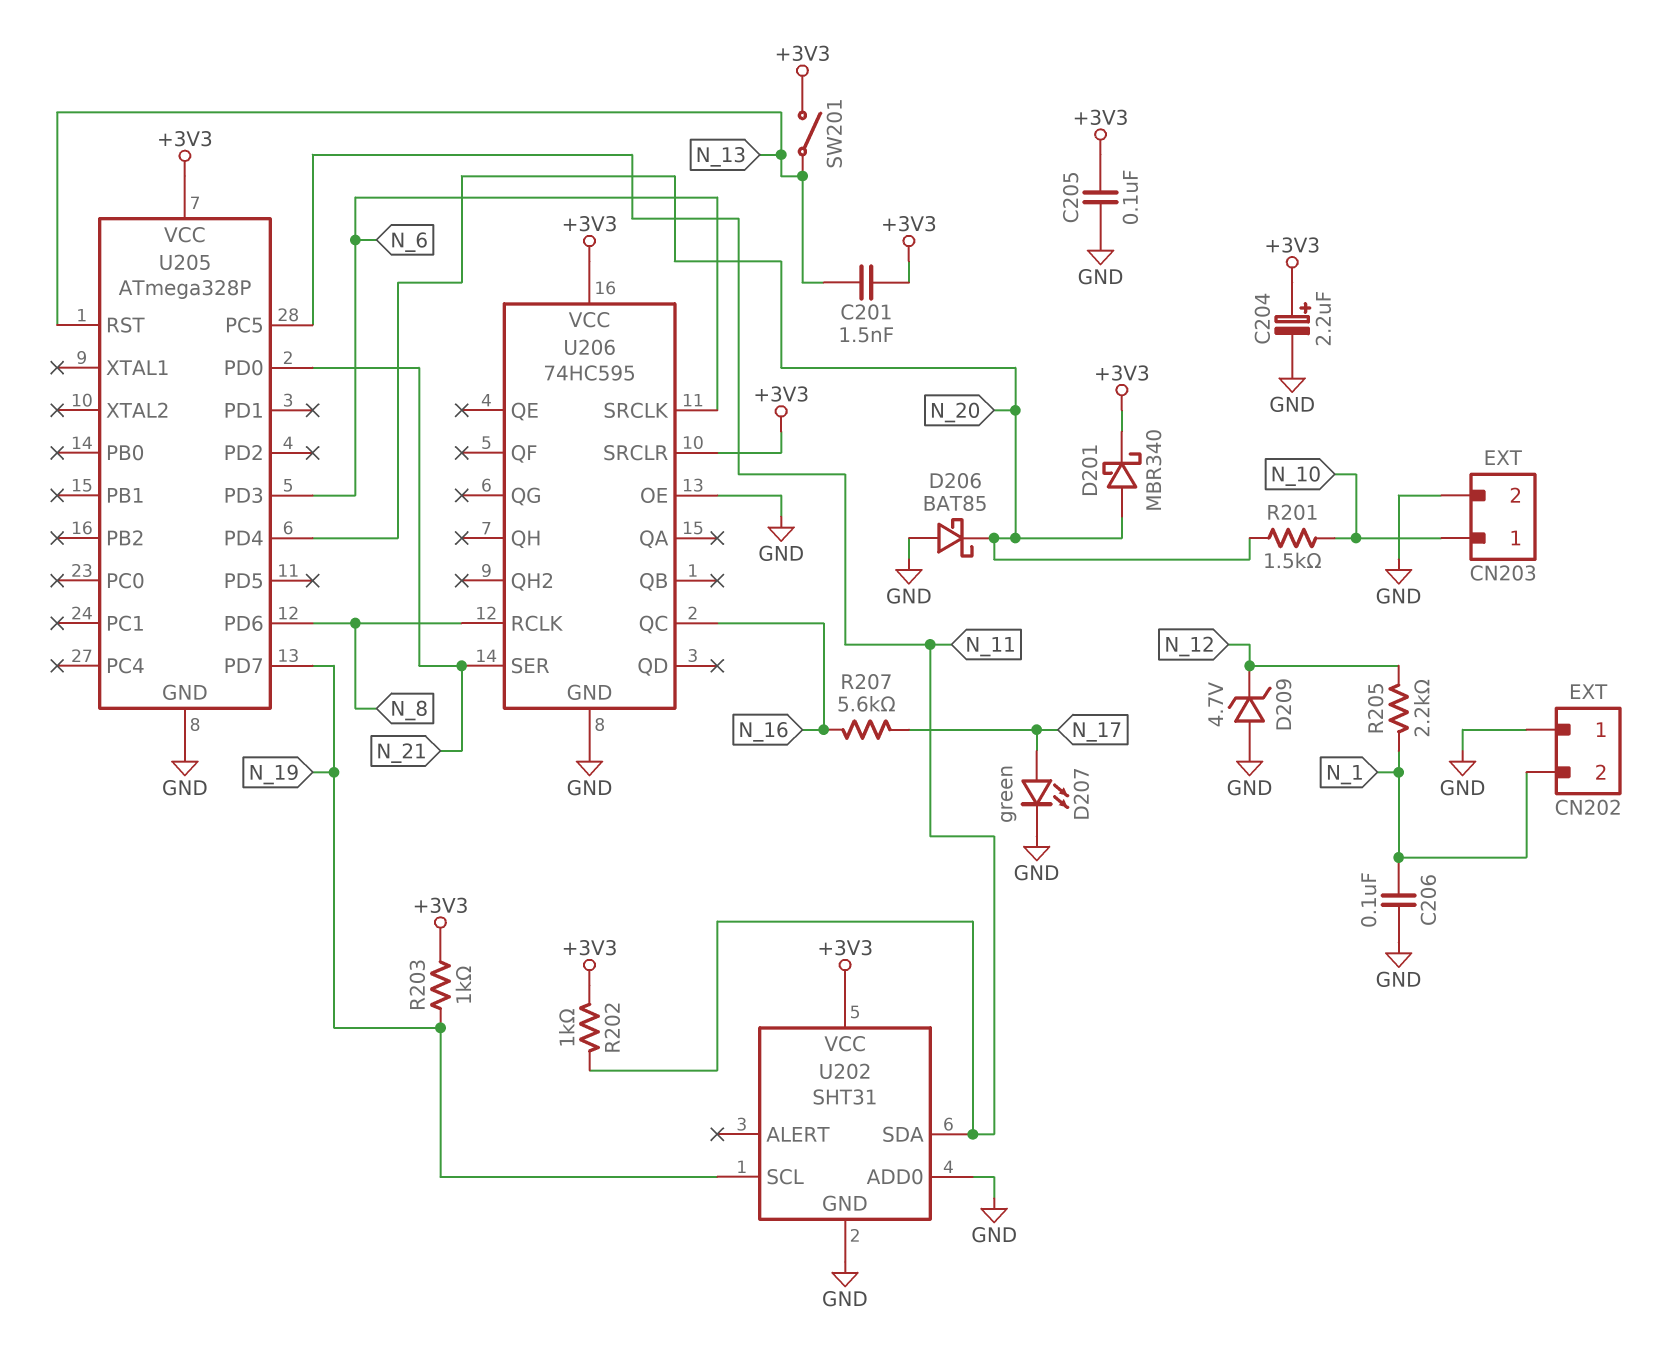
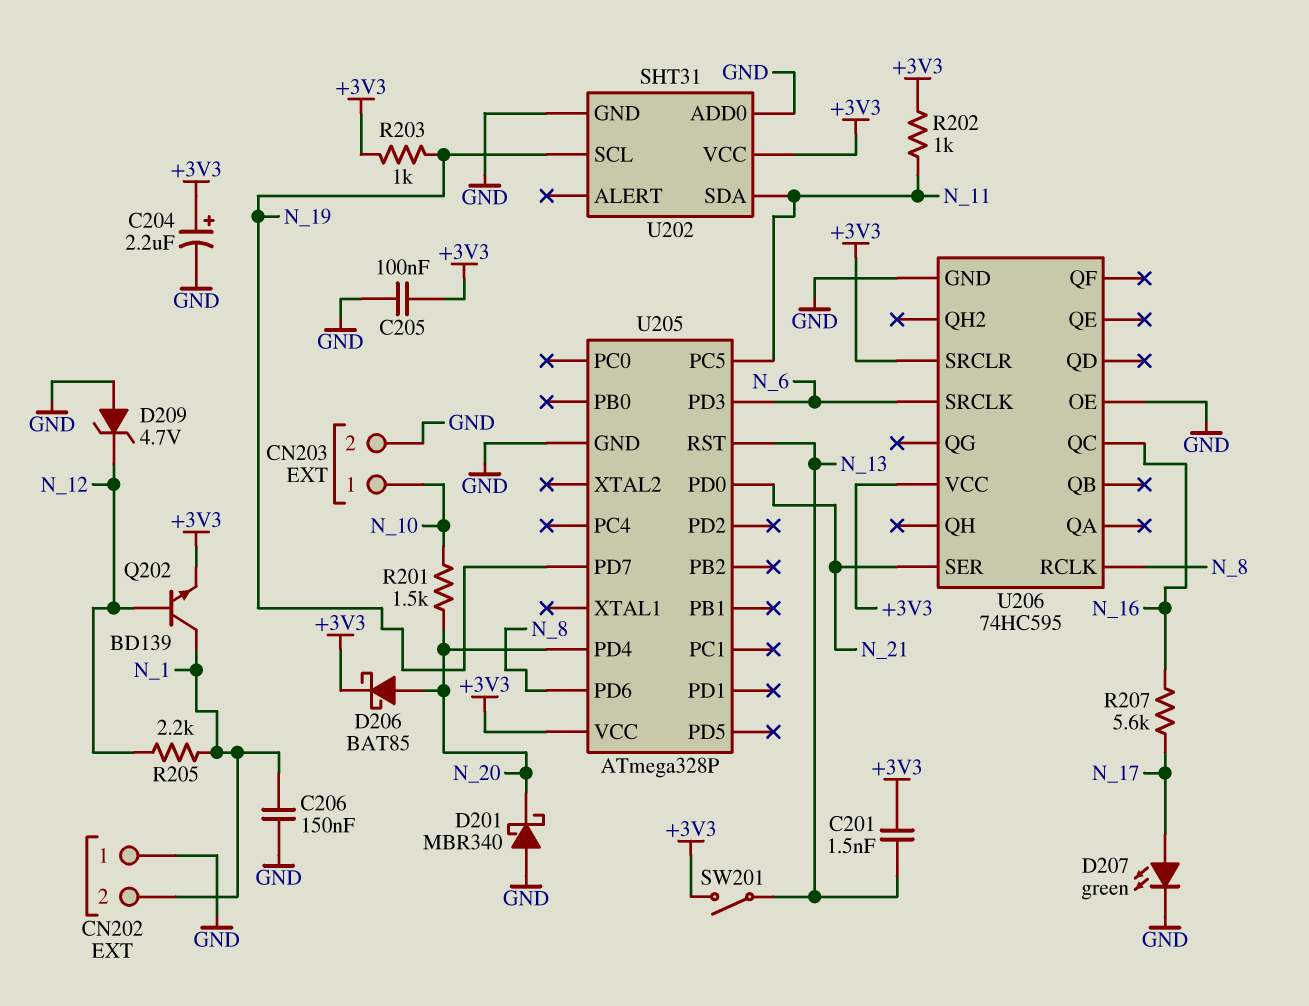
C206: 100nF (GND, N_1) -> 150nF (GND, N_1)
D201: schottky MBR340 (A N_20, K +3V3) -> schottky MBR340 (A GND, K N_20)
D206: schottky BAT85 (A GND, K N_20) -> schottky BAT85 (A N_20, K +3V3)
Q202: none -> NPN BD139 (B N_12, C N_1, E +3V3)

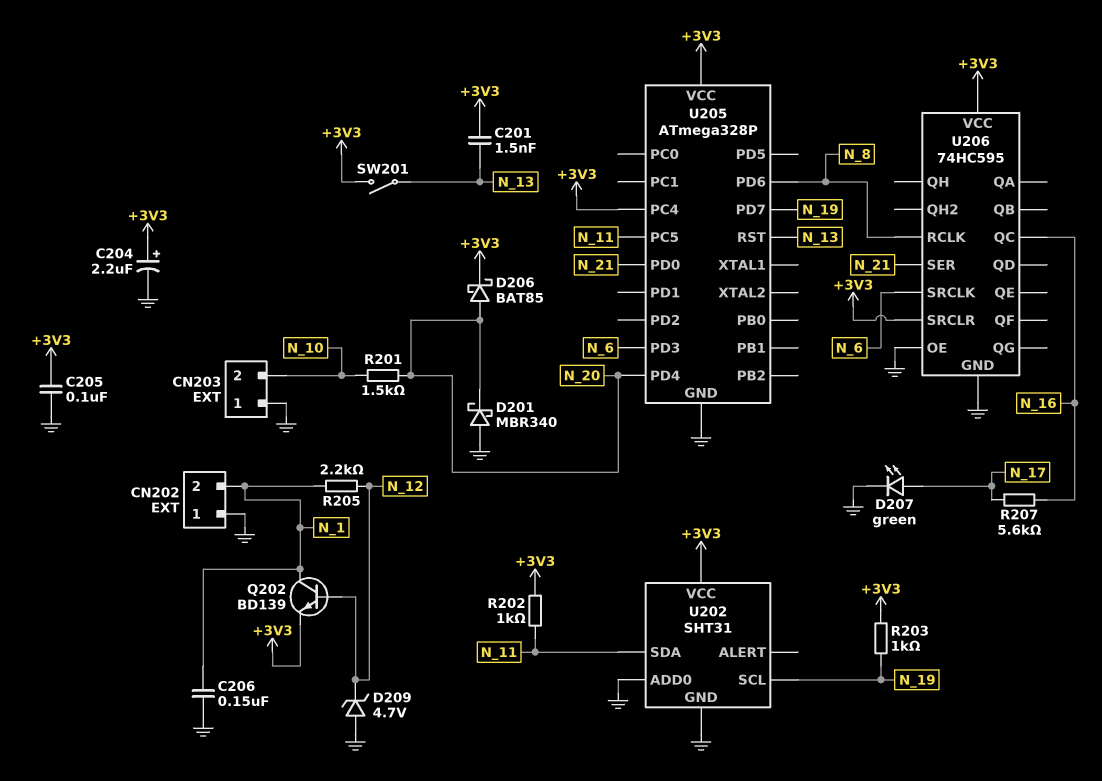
CN203 pin 1: N_10 -> GND
CN203 pin 2: GND -> N_10
U205 pin PC4: none -> +3V3

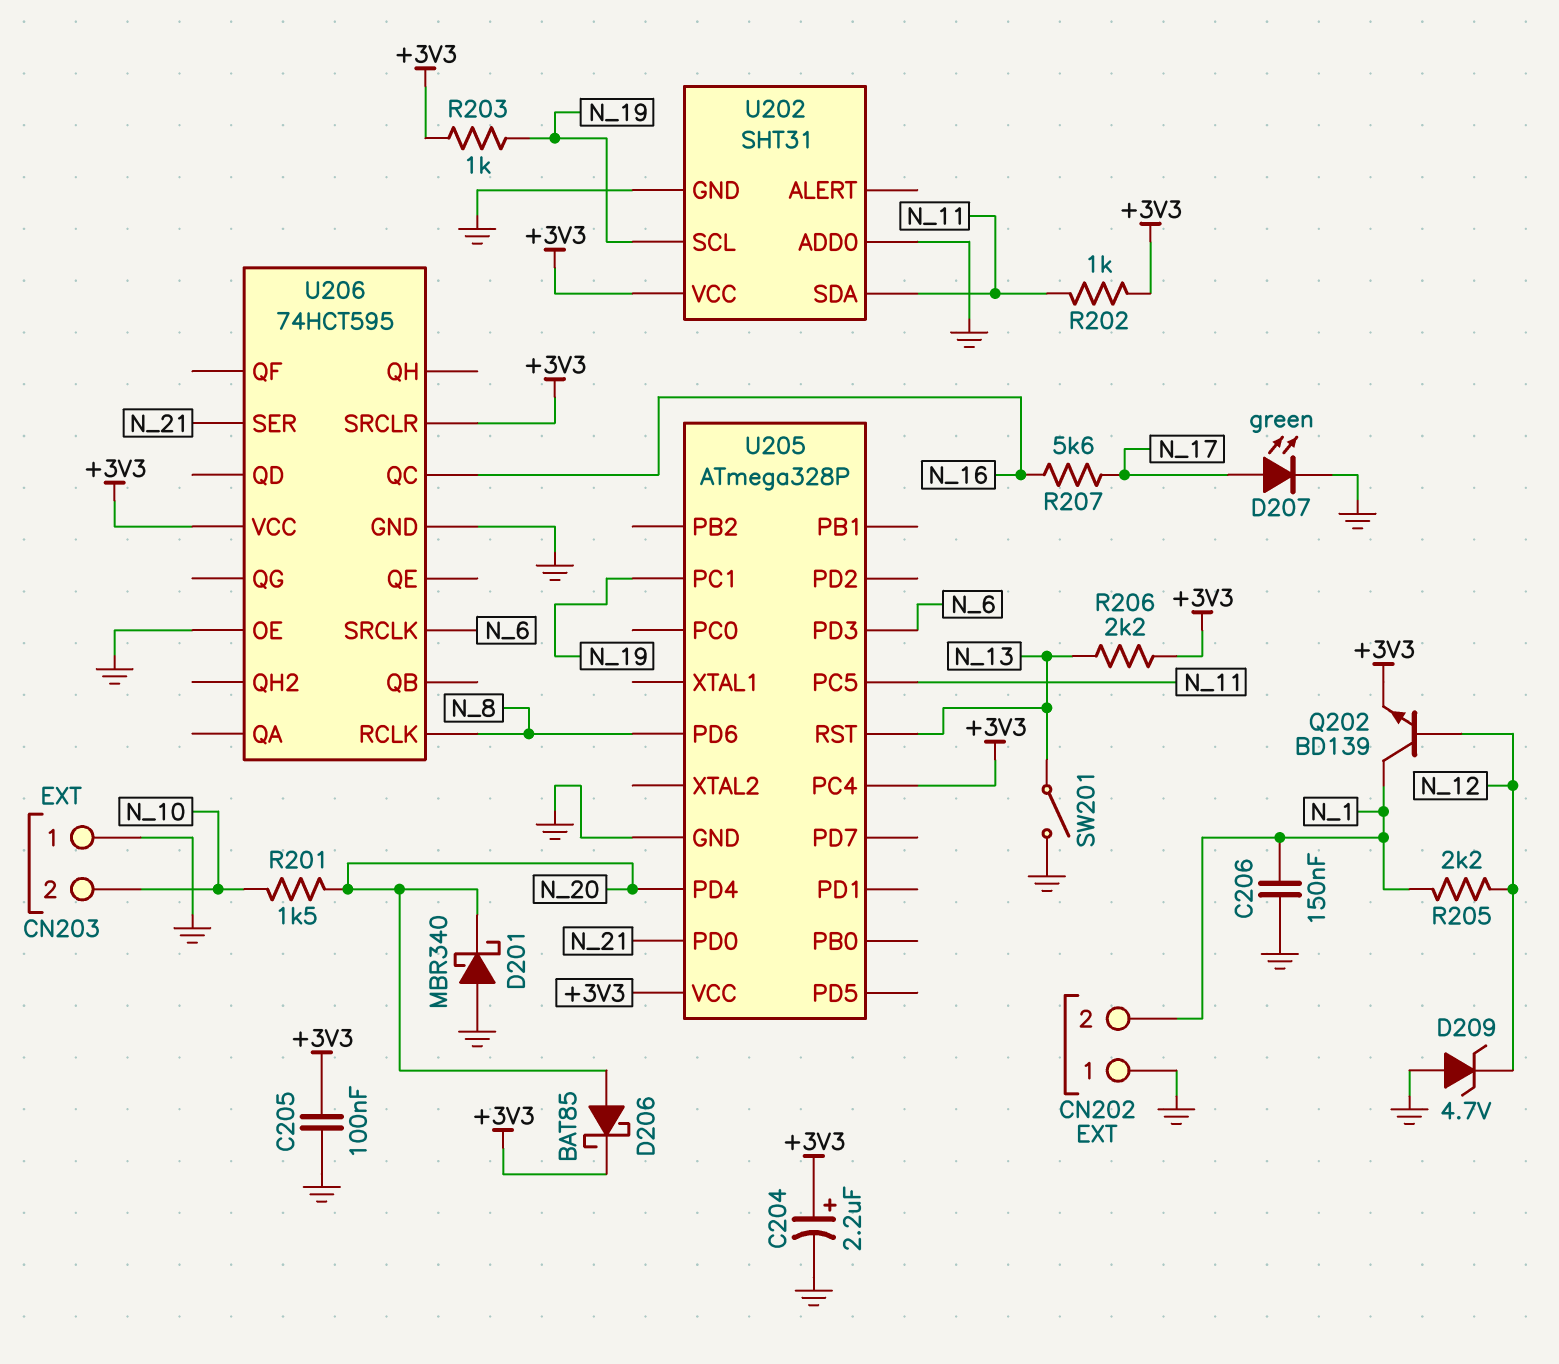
C201: 1.5nF (+3V3, N_13) -> none
R206: none -> 2.2k (+3V3, N_13)
SW201: switch (+3V3, N_13) -> switch (GND, N_13)
U205 pin PC1: none -> N_19
U205 pin PD7: N_19 -> none
U206: 74HC595 -> 74HCT595

